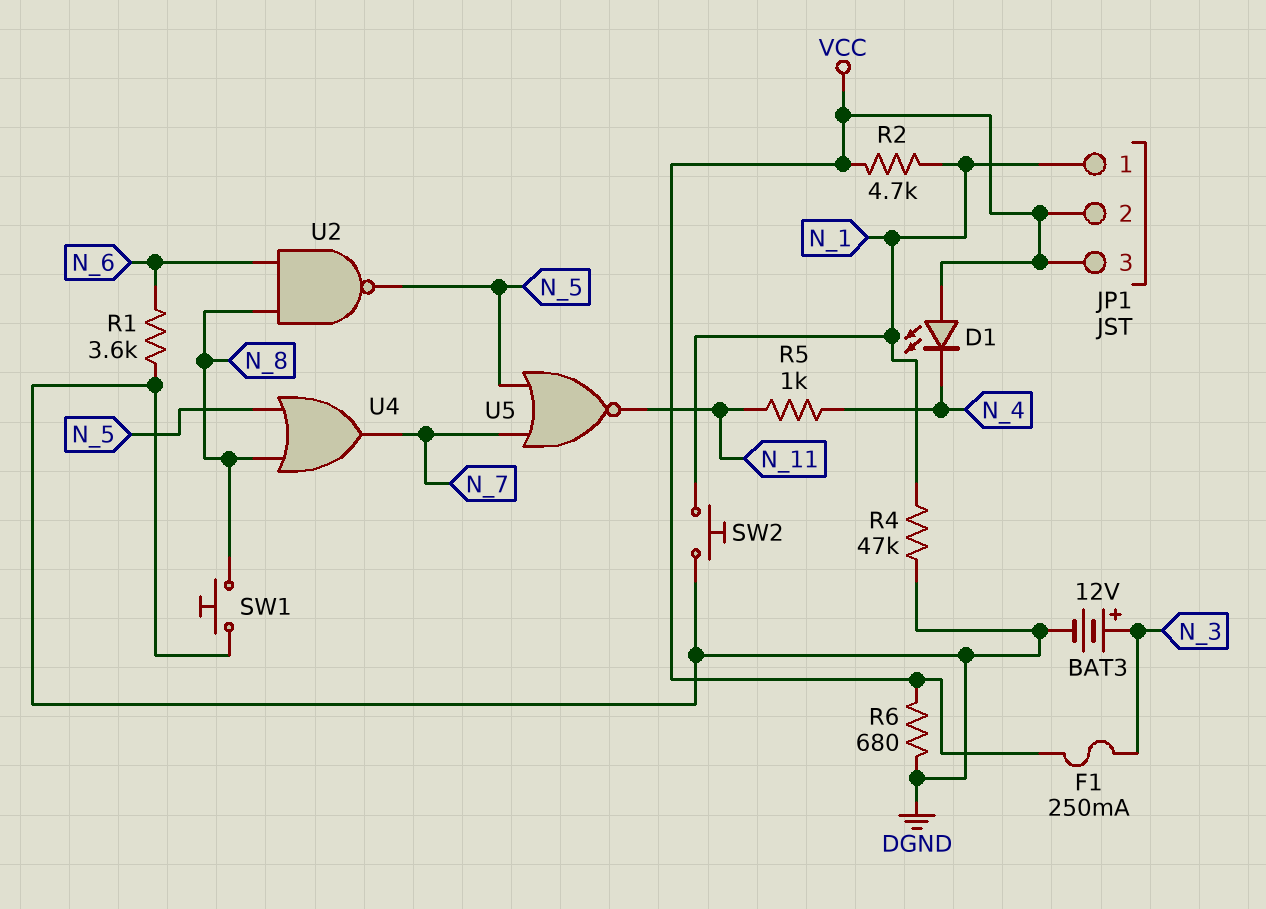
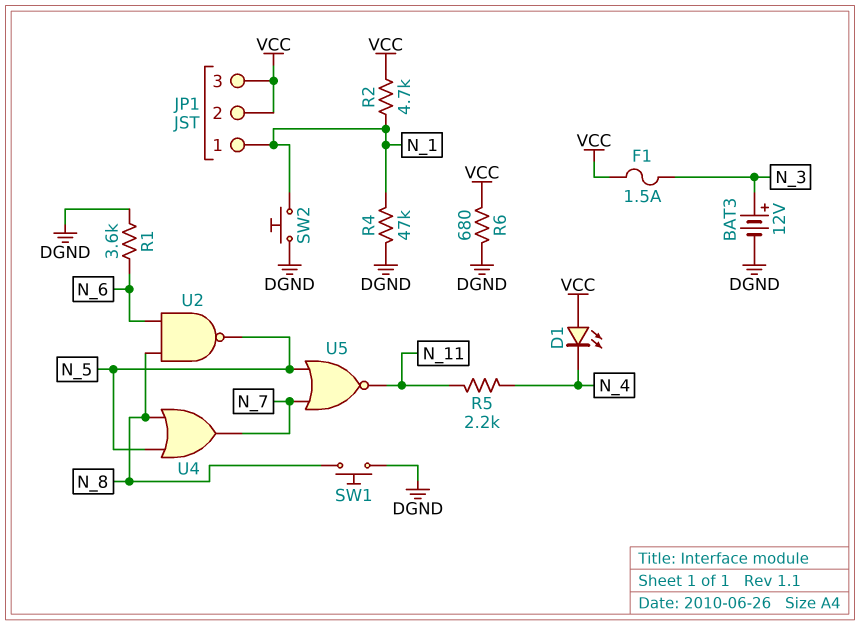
F1: 250mA (N_3, VCC) -> 1.5A (N_3, VCC)
R5: 1k (N_4, N_11) -> 2.2k (N_4, N_11)

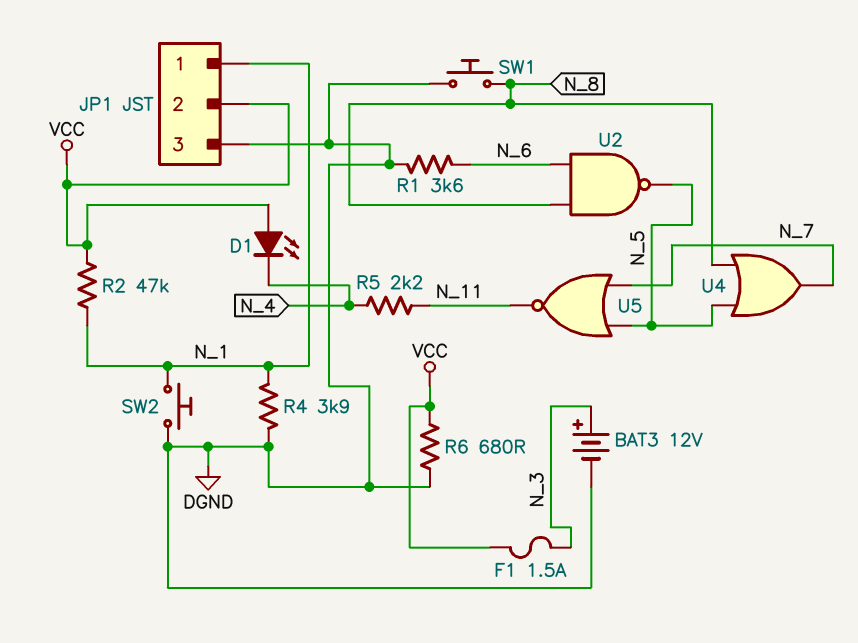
JP1 pin 3: VCC -> DGND
R2: 4.7k (N_1, VCC) -> 47k (N_1, VCC)
R4: 47k (DGND, N_1) -> 3.9k (DGND, N_1)

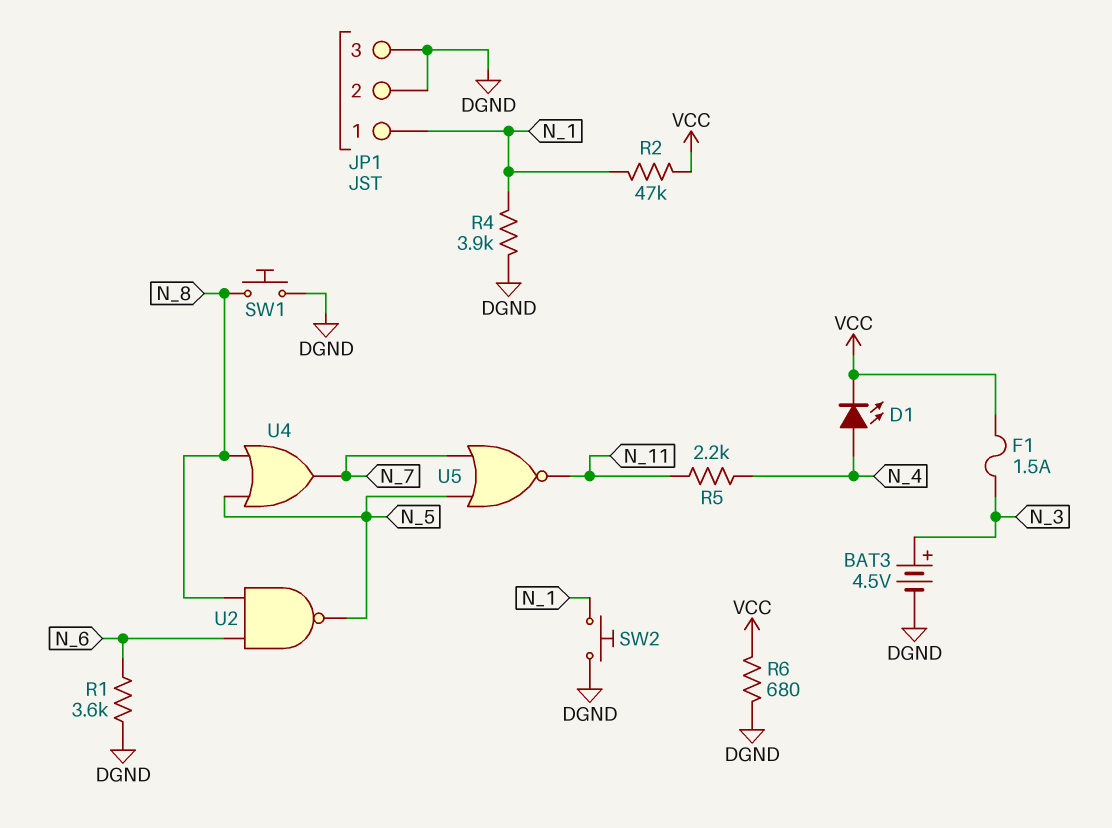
BAT3: 12V (plus N_3, minus DGND) -> 4.5V (plus N_3, minus DGND)
D1: LED (A VCC, K N_4) -> LED (A N_4, K VCC)
JP1 pin 2: VCC -> DGND

